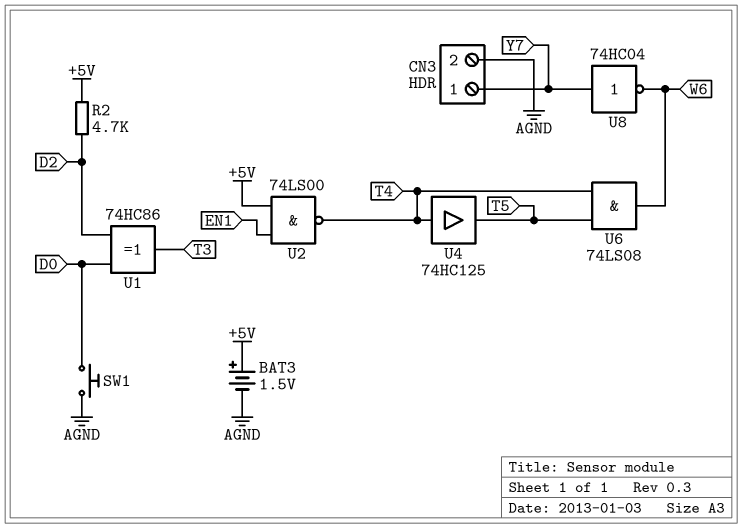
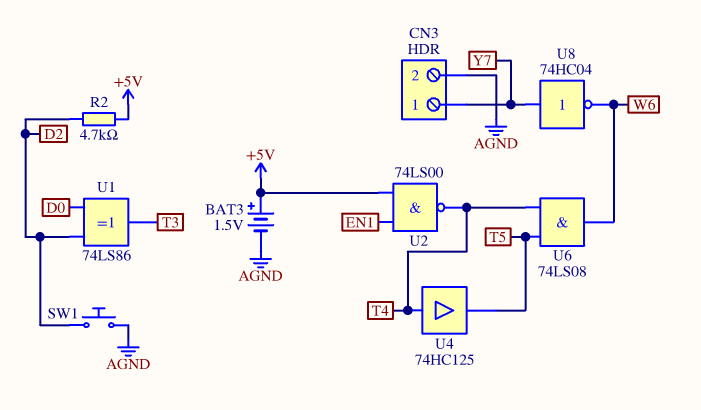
SW1: button (AGND, D0) -> button (AGND, D2)
U1: XOR 74HC86 (in D0, in D2, out T3) -> XOR 74LS86 (in D0, in D2, out T3)

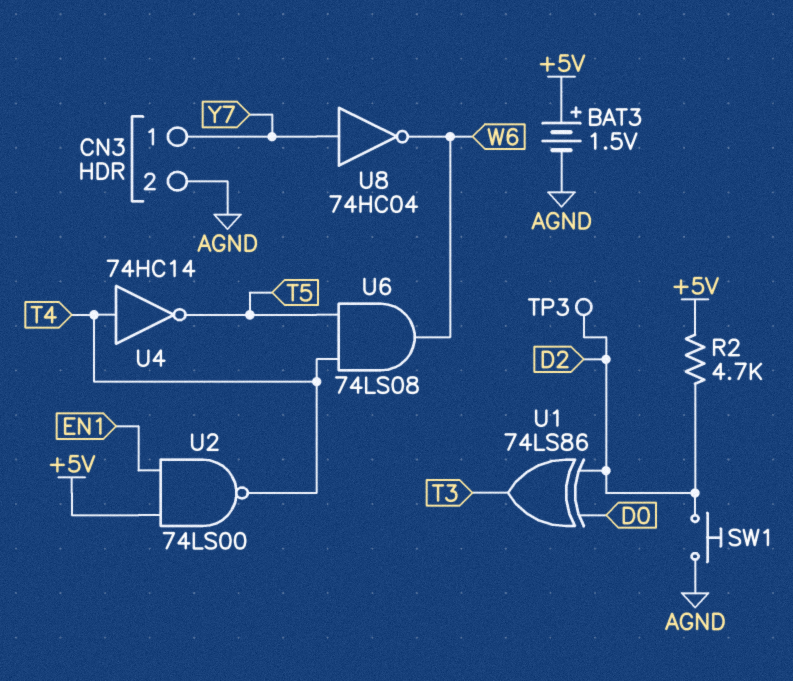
TP3: none -> test point (D2)
U4: buffer 74HC125 (in T4, out T5) -> NOT 74HC14 (in T4, out T5)

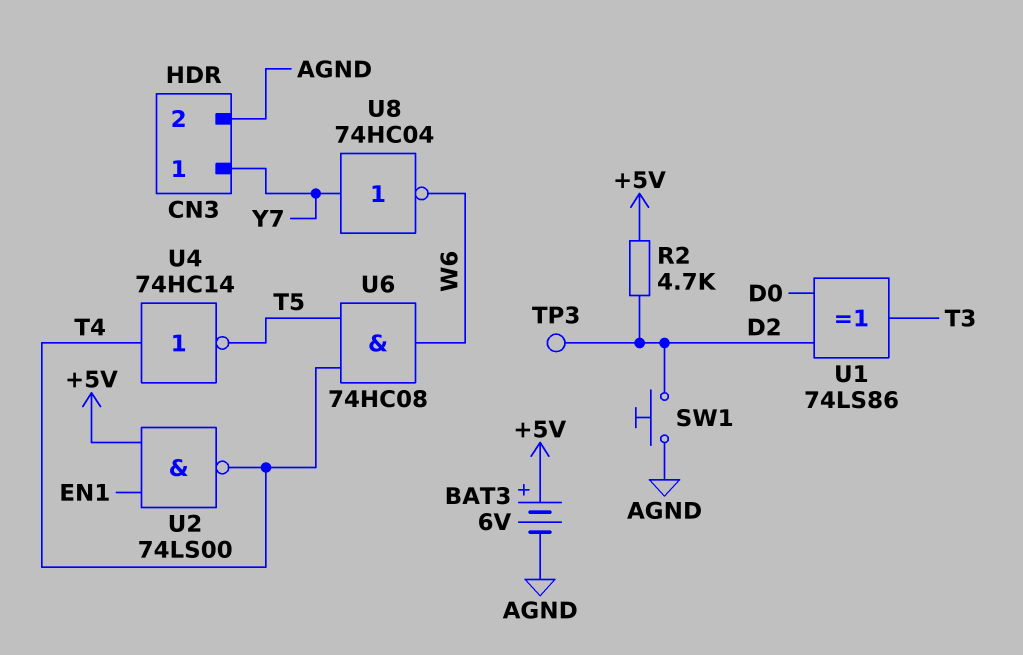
BAT3: 1.5V (plus +5V, minus AGND) -> 6V (plus +5V, minus AGND)
U6: AND 74LS08 (in T4, in T5, out W6) -> AND 74HC08 (in T4, in T5, out W6)

